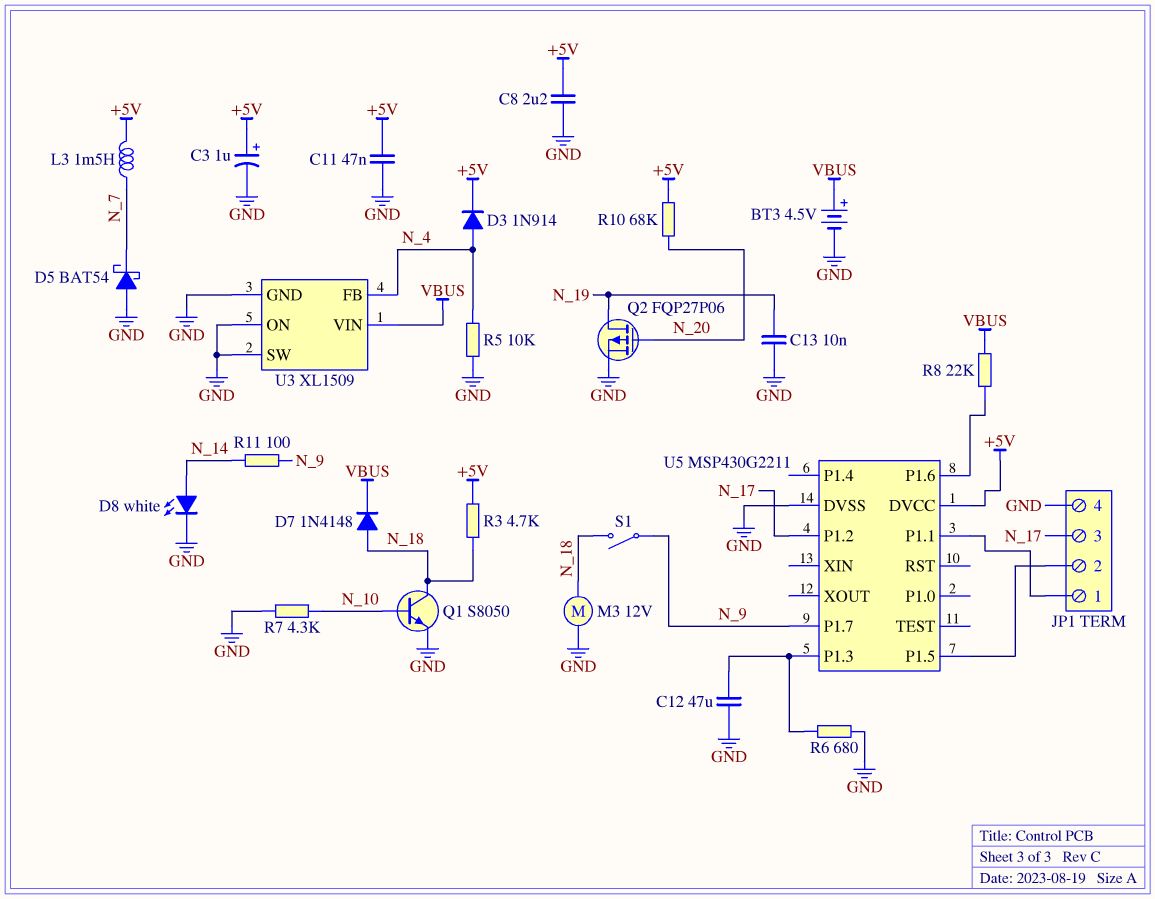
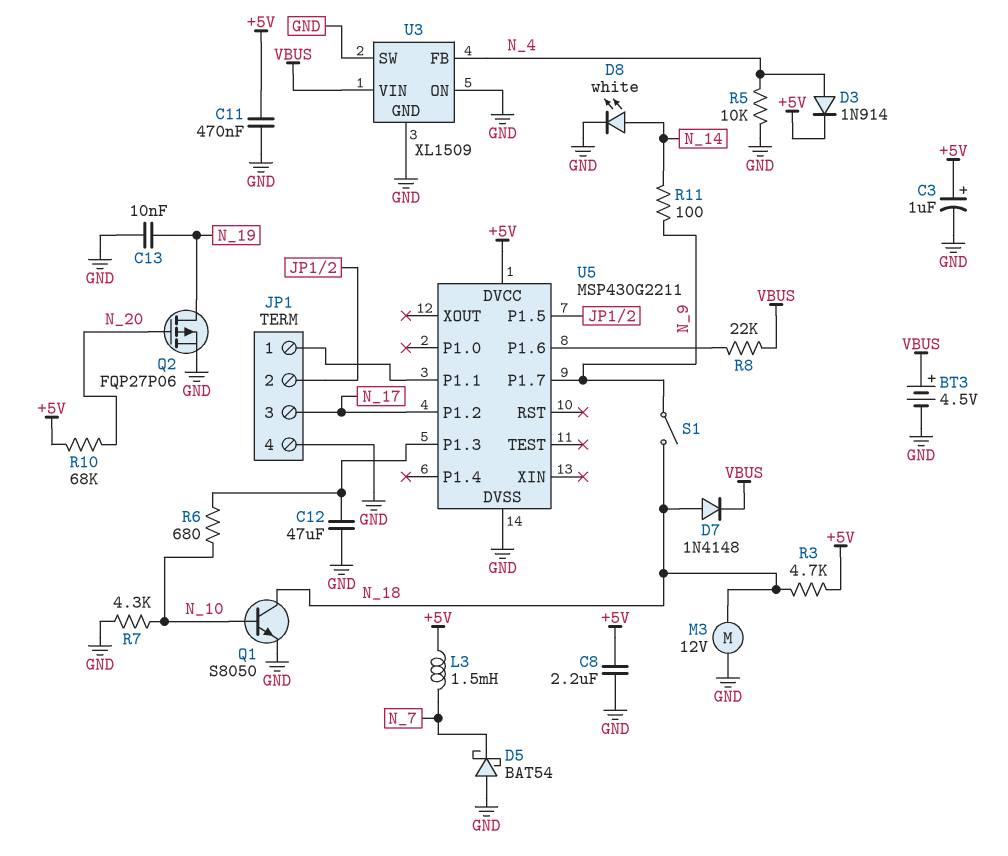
C11: 47nF (+5V, GND) -> 470nF (+5V, GND)
R6: 680 (GND, U5/P1.3) -> 680 (N_10, U5/P1.3)

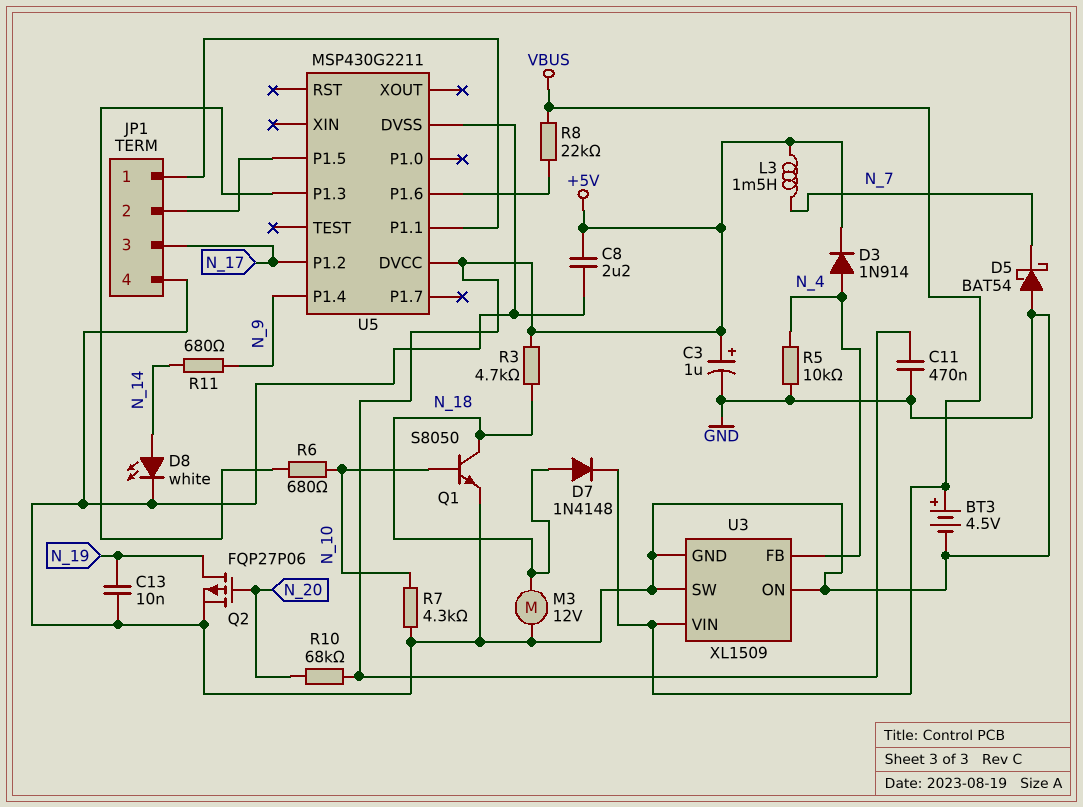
C12: 47uF (GND, U5/P1.3) -> none
R11: 100 (N_9, N_14) -> 680 (N_9, N_14)
S1: switch (N_9, N_18) -> none
U5 pin P1.4: none -> N_9
U5 pin P1.7: N_9 -> none

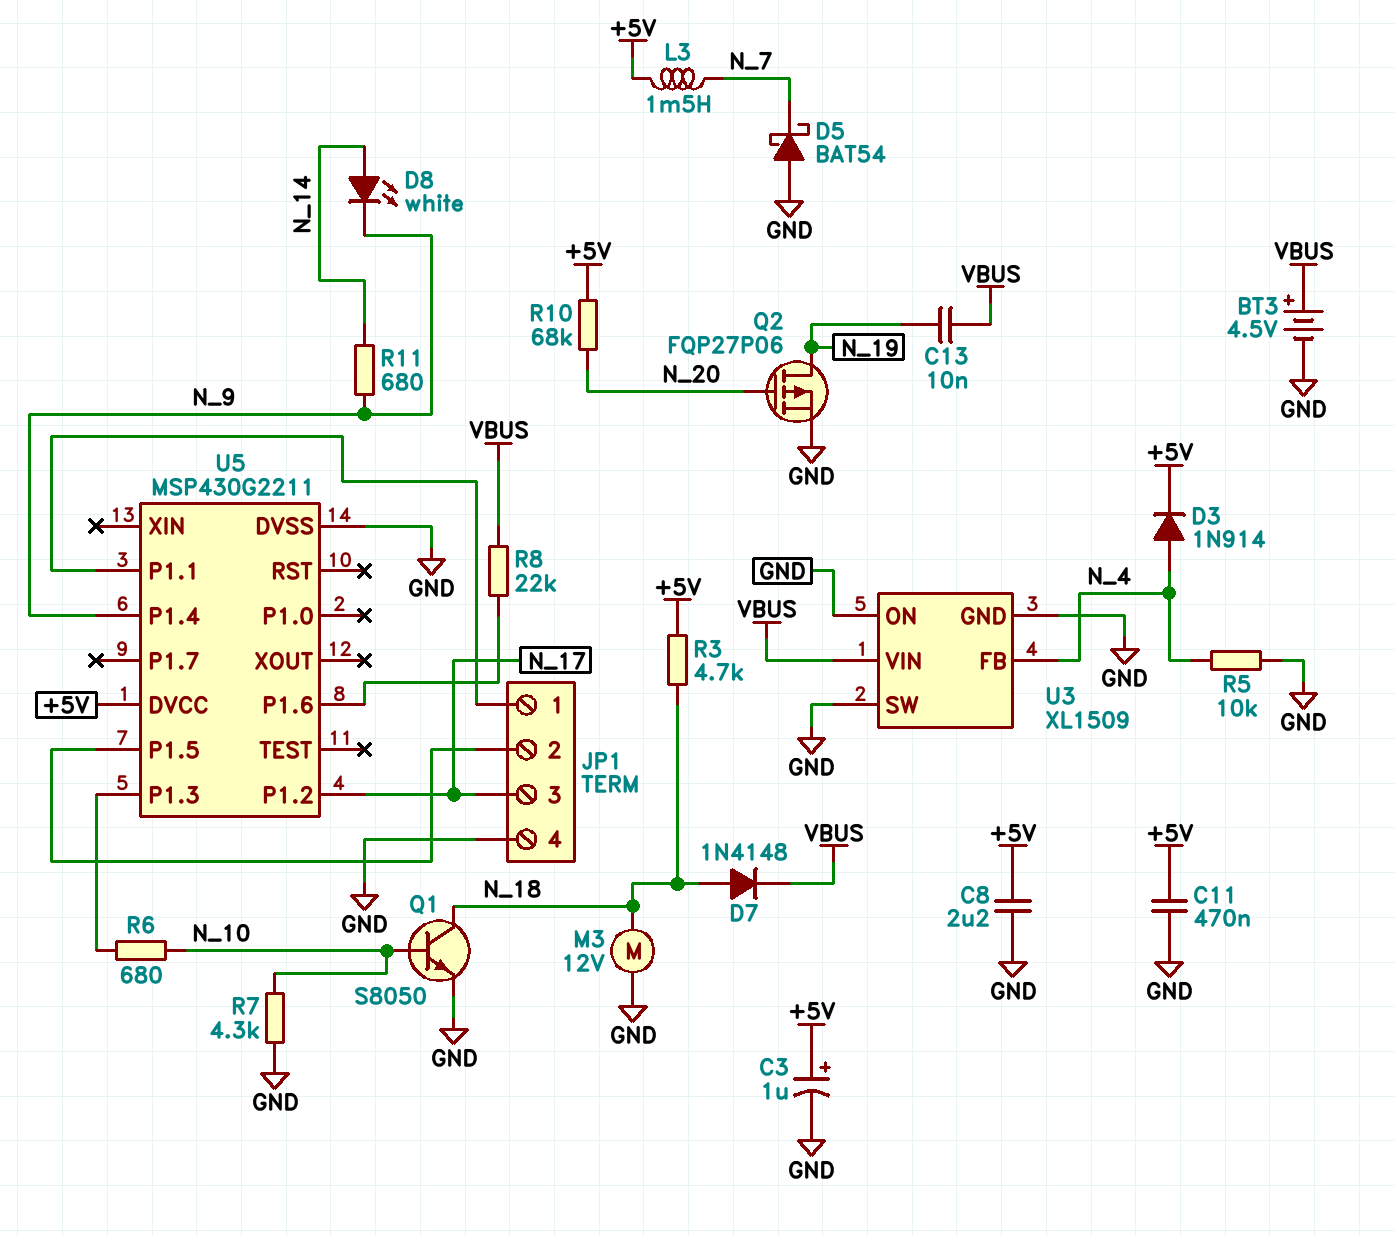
C13: 10nF (GND, N_19) -> 10nF (N_19, VBUS)
D8: LED white (A N_14, K GND) -> LED white (A N_14, K N_9)

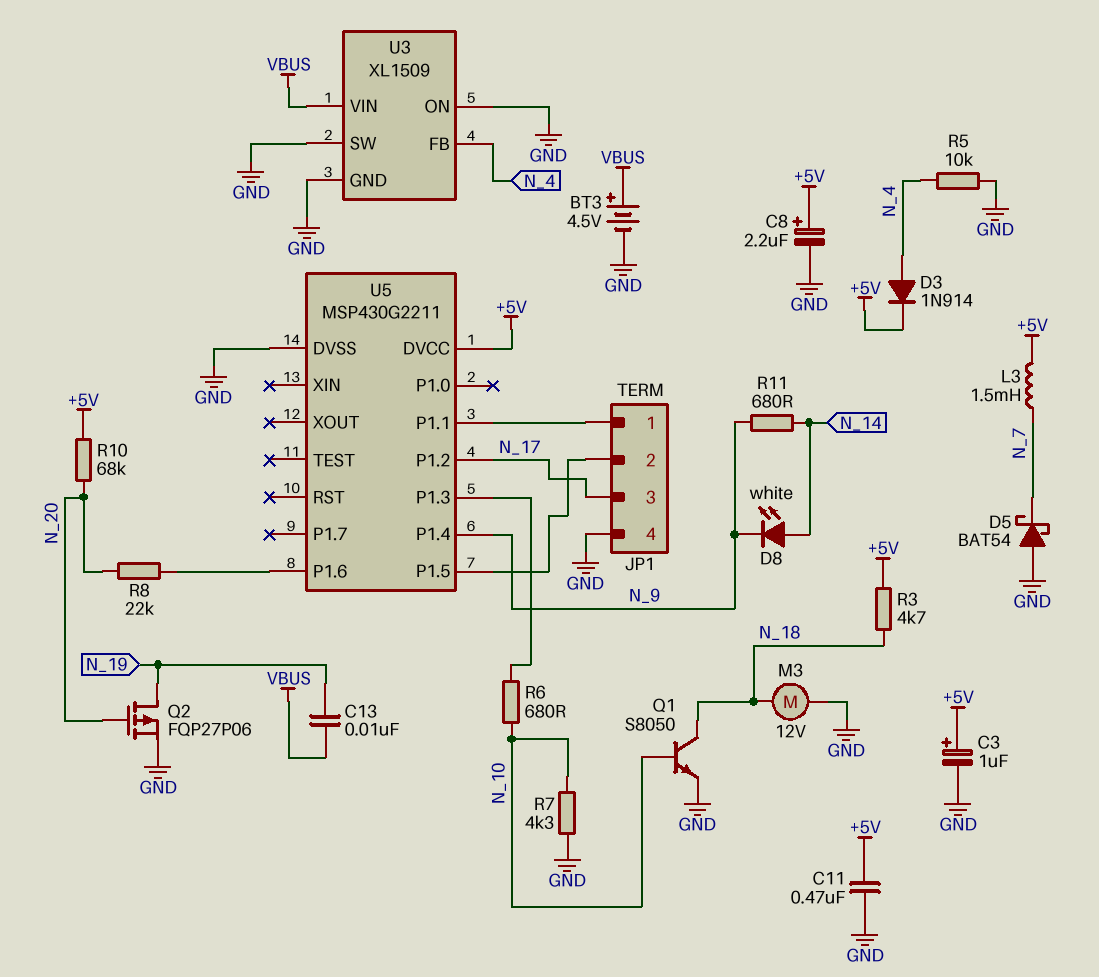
C8: 2.2uF (+5V, GND) -> 2.2uF (plus +5V, minus GND)
D7: diode 1N4148 (A N_18, K VBUS) -> none
R8: 22k (U5/P1.6, VBUS) -> 22k (N_20, U5/P1.6)

